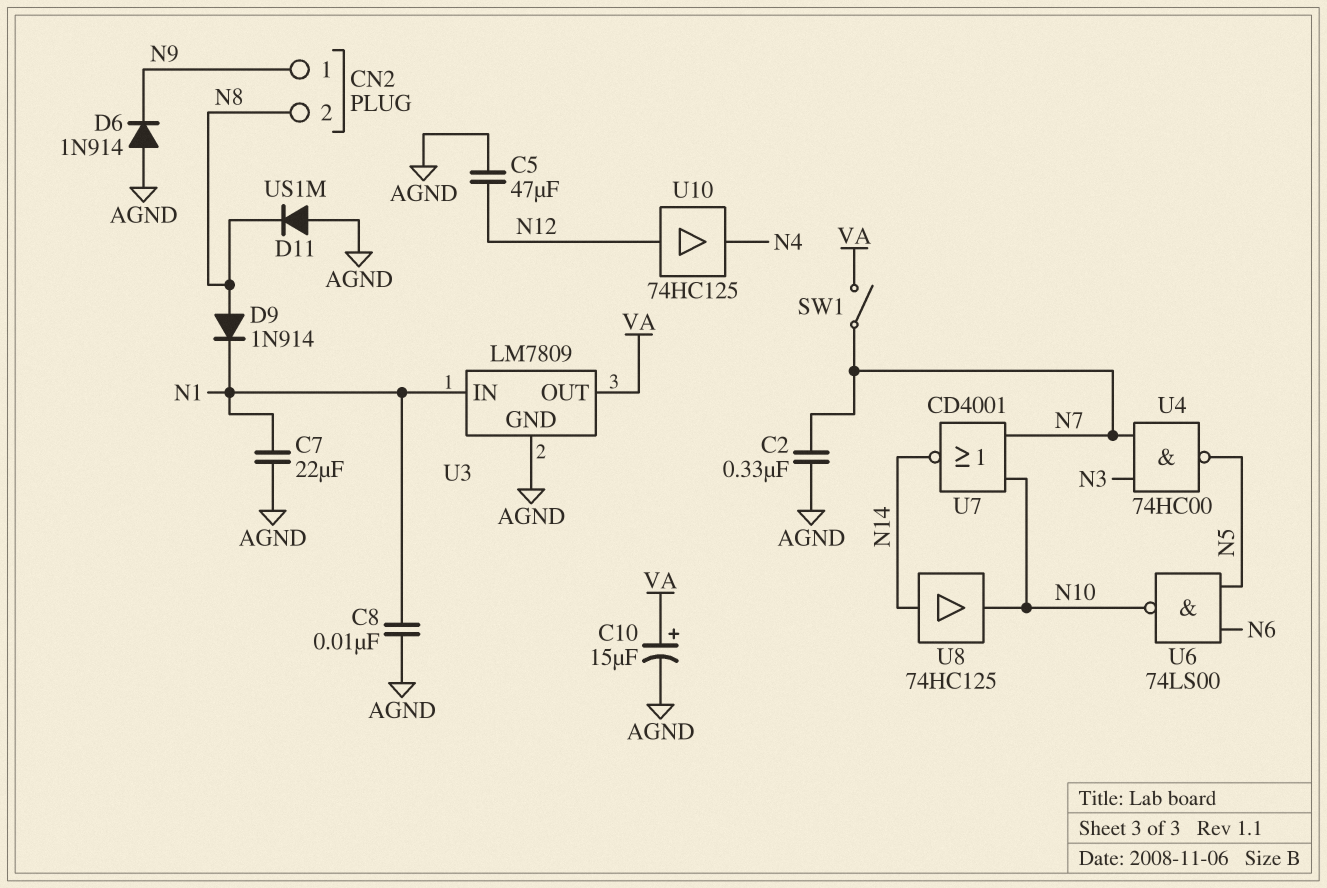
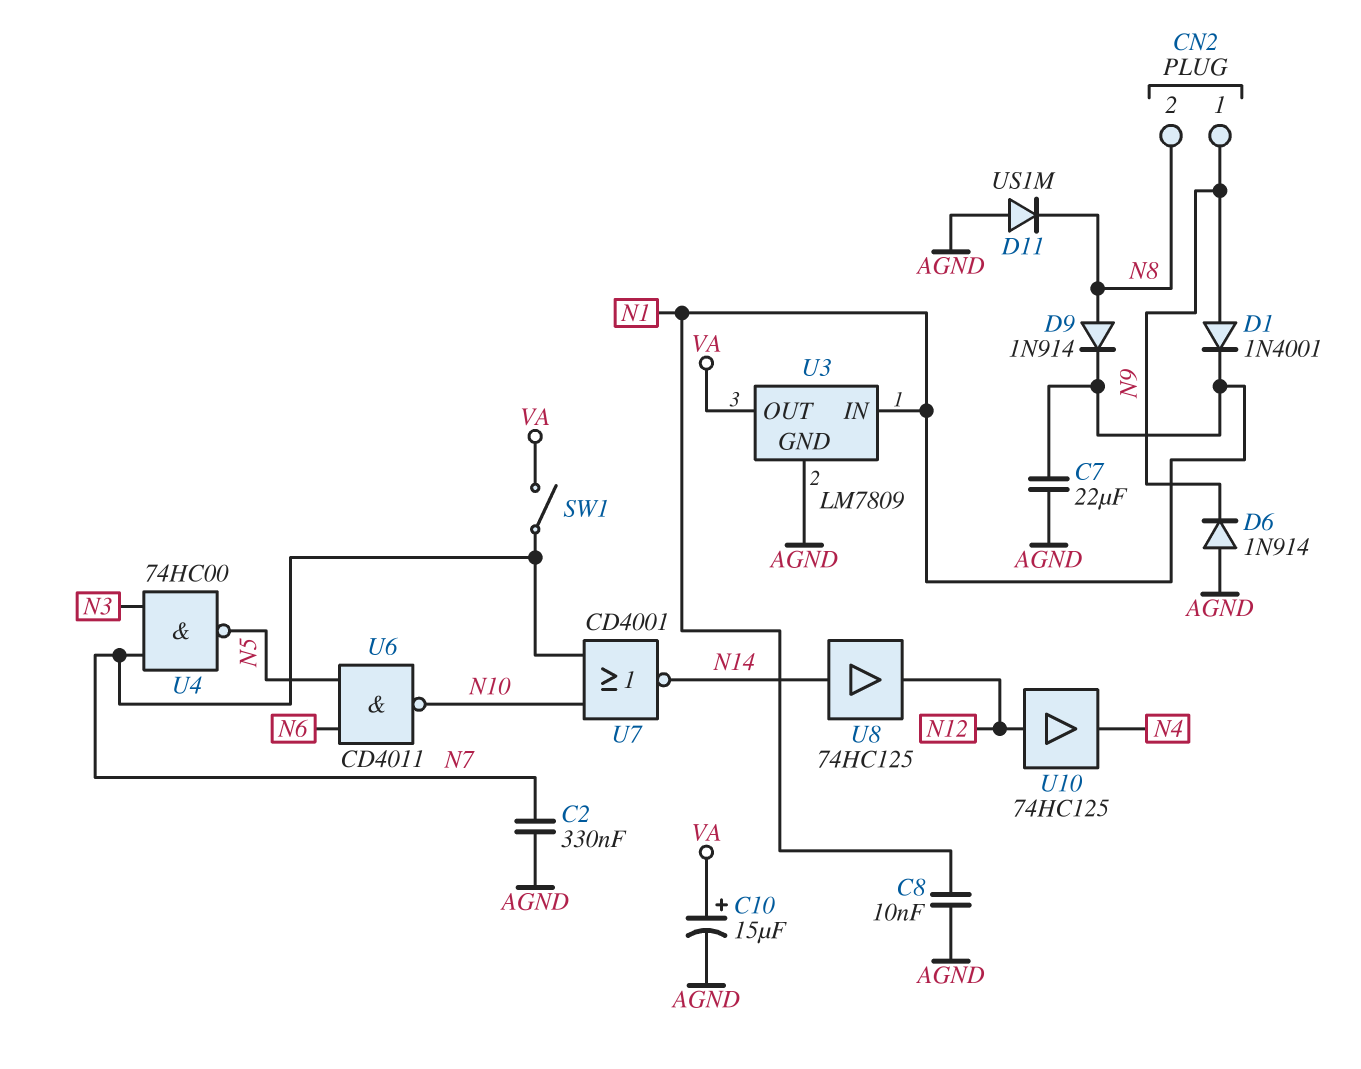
C5: 47uF (AGND, N12) -> none
D1: none -> diode 1N4001 (A N9, K N1)
U6: NAND 74LS00 (in N5, in N6, out N10) -> NAND CD4011 (in N5, in N6, out N10)
U8: buffer 74HC125 (in N14, out N10) -> buffer 74HC125 (in N14, out N12)

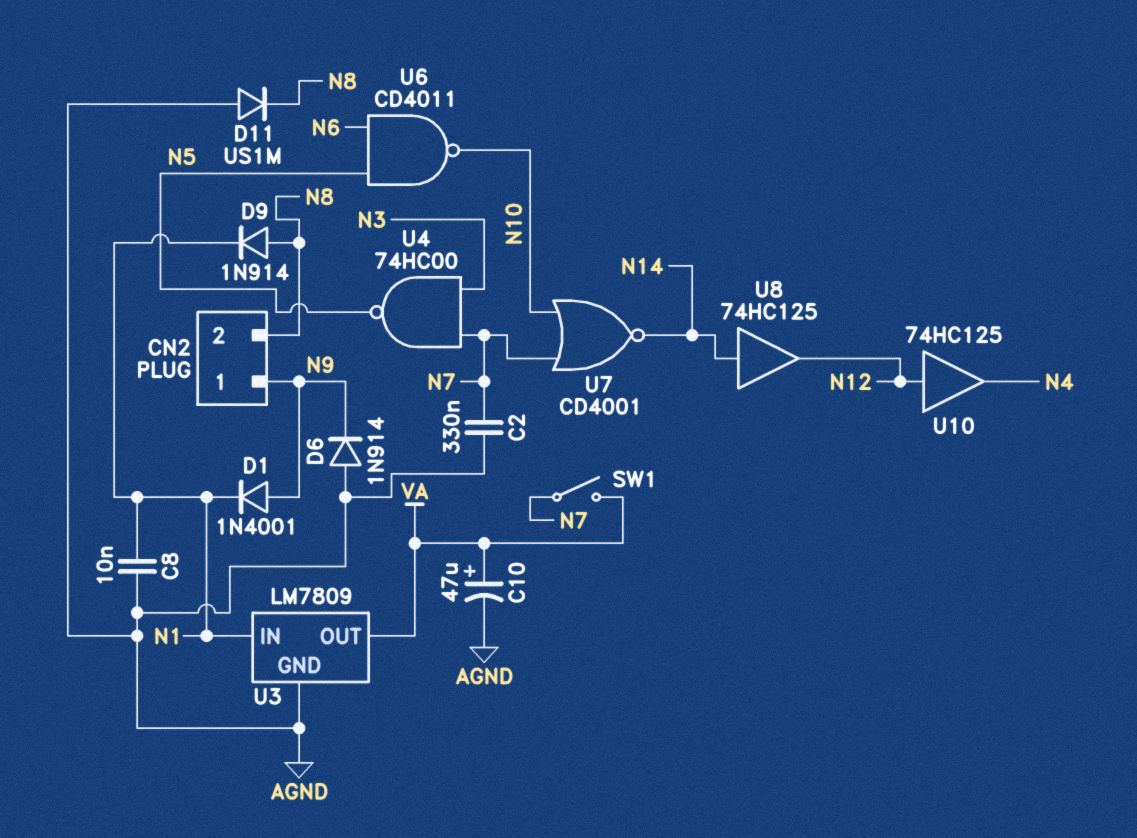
C7: 22uF (AGND, N1) -> none
C10: 15uF (plus VA, minus AGND) -> 47uF (plus VA, minus AGND)

